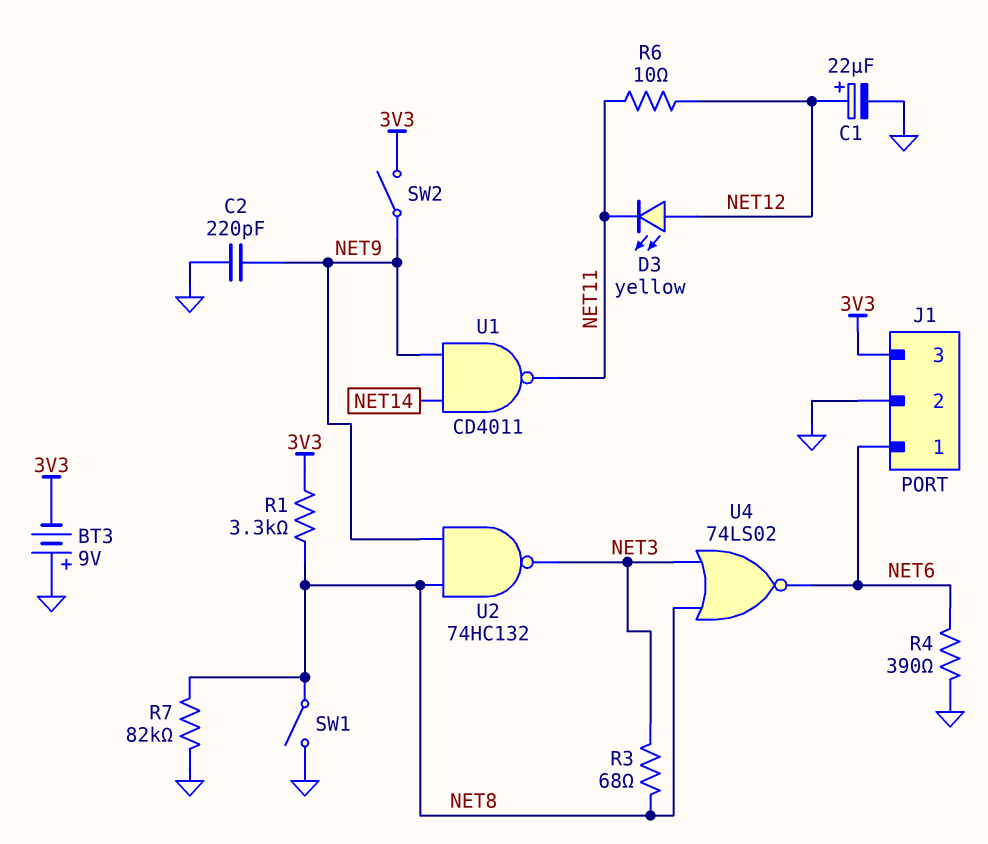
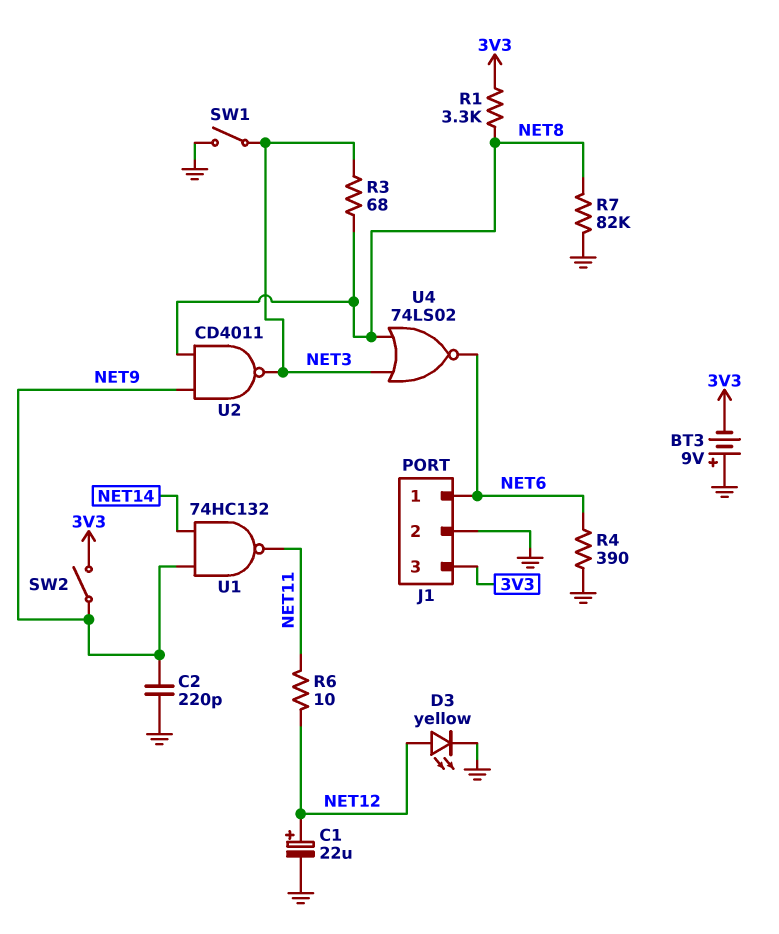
D3: LED yellow (A NET12, K NET11) -> LED yellow (A NET12, K GND)
SW1: switch (GND, NET8) -> switch (GND, NET3)
U1: NAND CD4011 (in NET9, in NET14, out NET11) -> NAND 74HC132 (in NET9, in NET14, out NET11)
U2: NAND 74HC132 (in NET8, in NET9, out NET3) -> NAND CD4011 (in NET8, in NET9, out NET3)

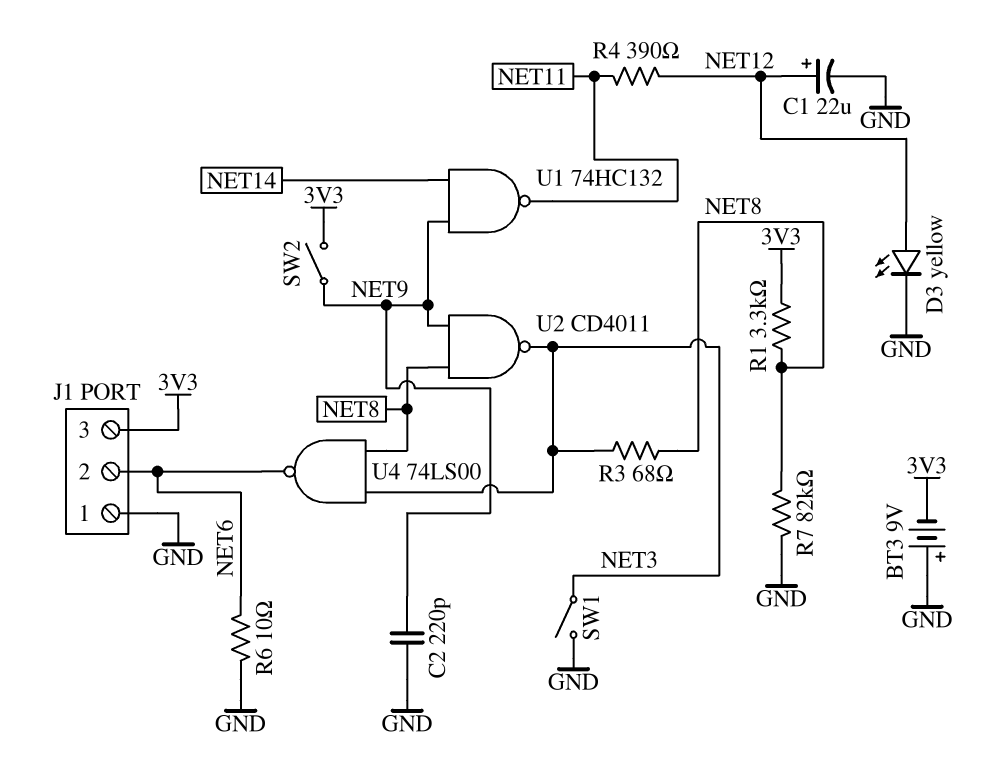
J1 pin 1: NET6 -> GND
J1 pin 2: GND -> NET6
R4: 390 (GND, NET6) -> 390 (NET11, NET12)
R6: 10 (NET11, NET12) -> 10 (GND, NET6)
U4: NOR 74LS02 (in NET3, in NET8, out NET6) -> NAND 74LS00 (in NET3, in NET8, out NET6)

